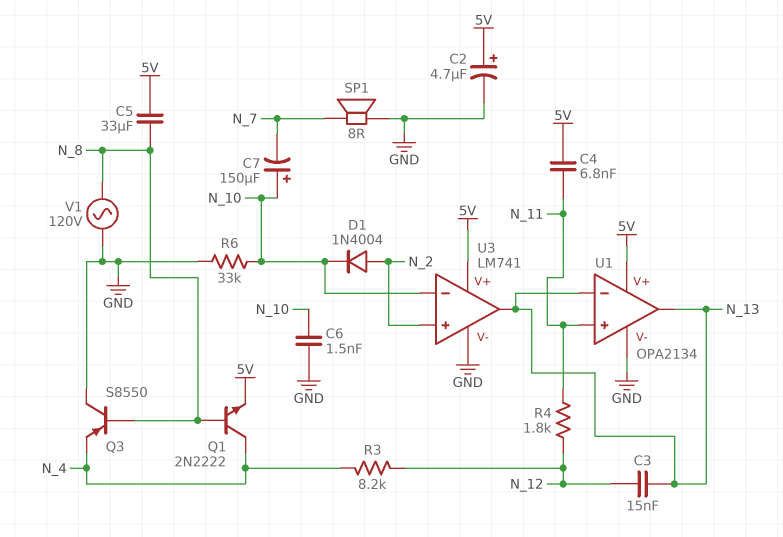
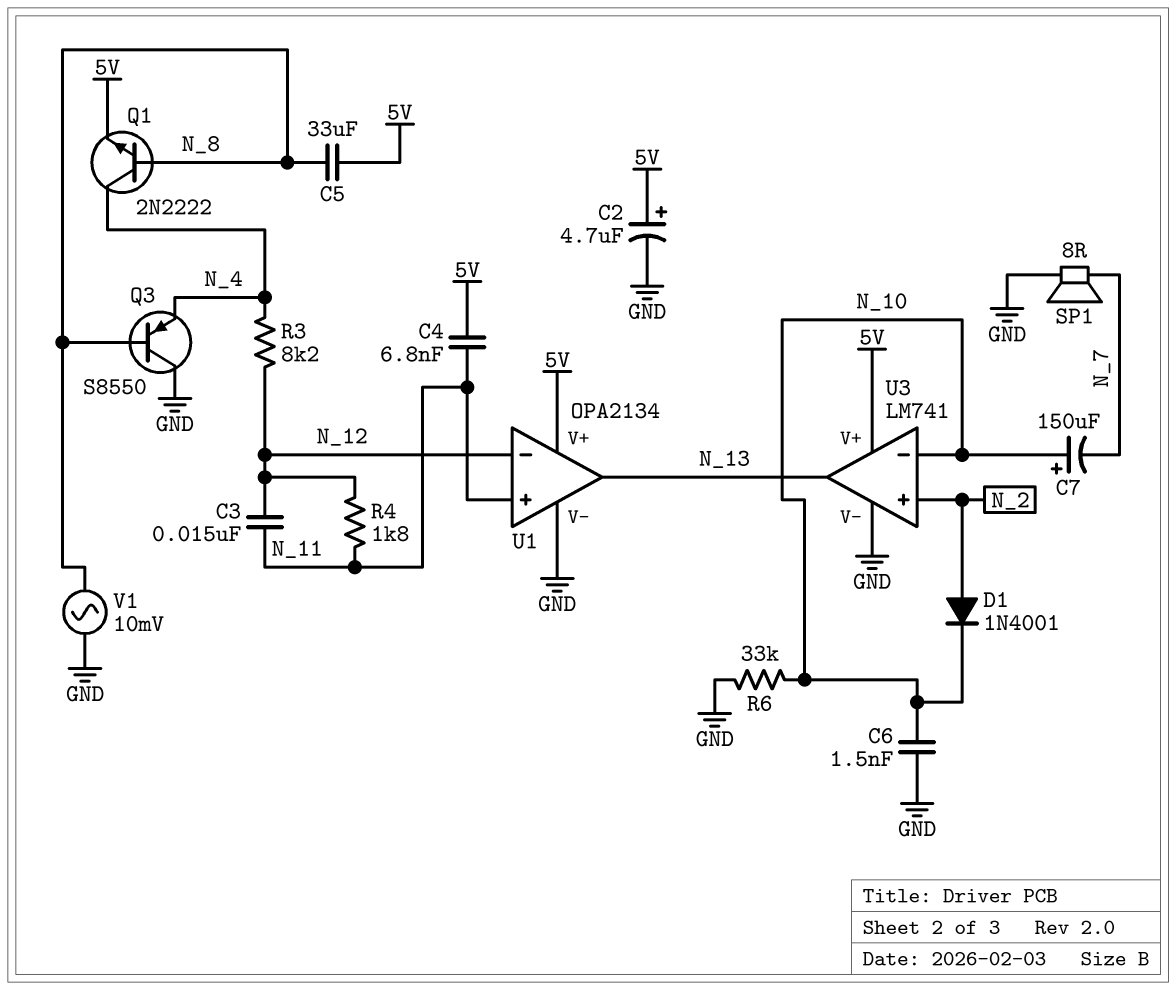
C3: 15nF (N_12, N_13) -> 15nF (N_11, N_12)
D1: diode 1N4004 (A N_2, K N_10) -> diode 1N4001 (A N_2, K N_10)
U1 pin in-: N_13 -> N_12
V1: AC 120V (GND, N_8) -> AC 10mV (GND, N_8)

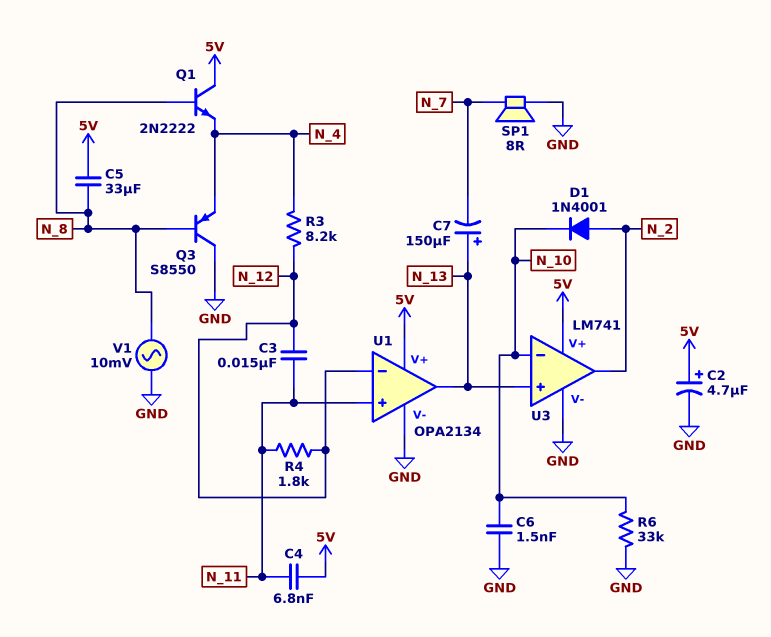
C7: 150uF (plus N_10, minus N_7) -> 150uF (plus N_13, minus N_7)
Q1: NPN 2N2222 (B N_8, C N_4, E 5V) -> NPN 2N2222 (B N_8, C 5V, E N_4)
U3 pin in+: N_2 -> N_13
U3 pin out: N_13 -> N_2

